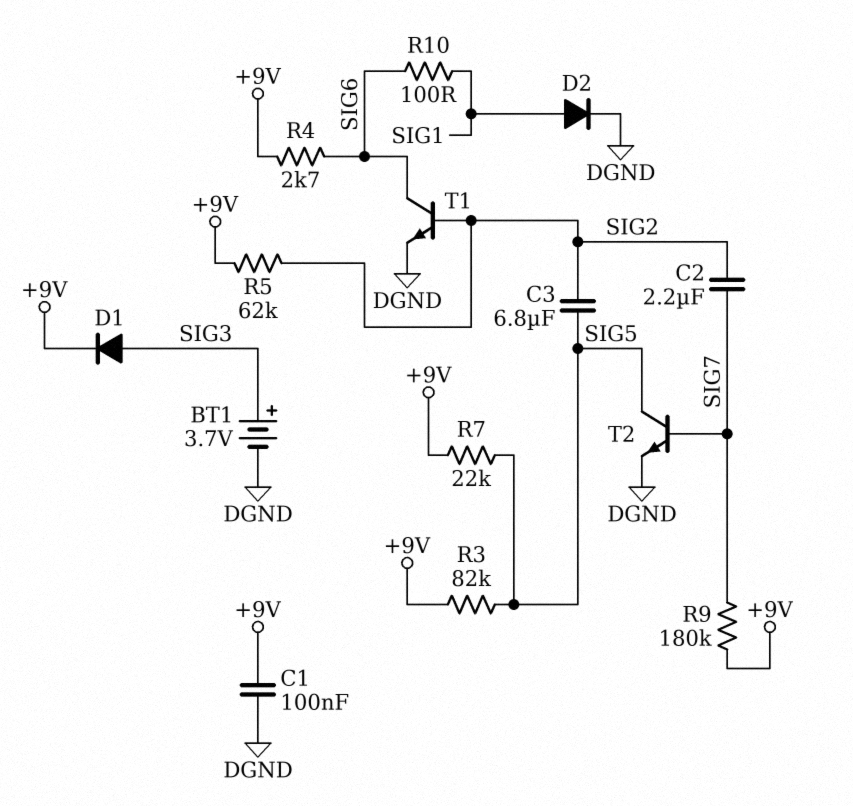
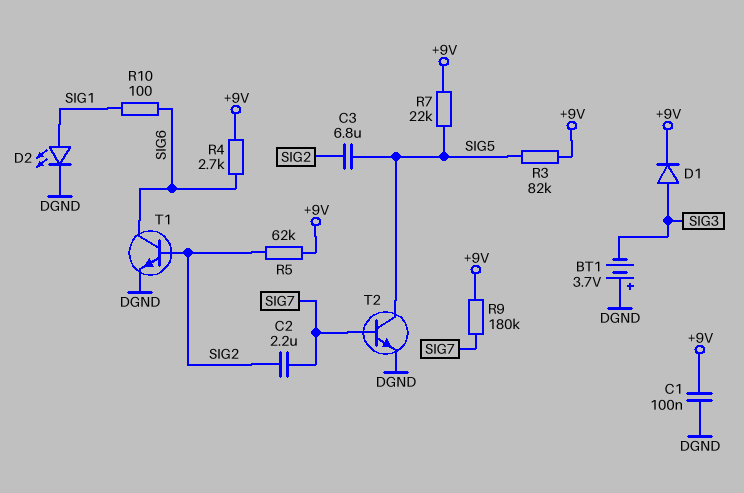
BT1: 3.7V (plus SIG3, minus DGND) -> 3.7V (plus DGND, minus SIG3)
D2: diode (A SIG1, K DGND) -> LED (A SIG1, K DGND)

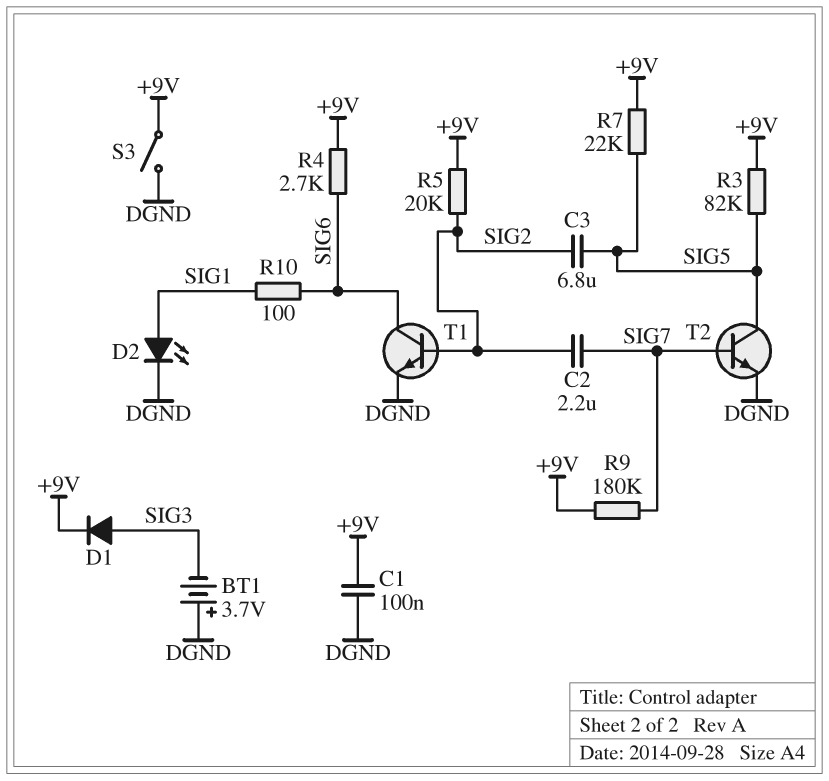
R5: 62k (+9V, SIG2) -> 20k (+9V, SIG2)
S3: none -> switch (+9V, DGND)

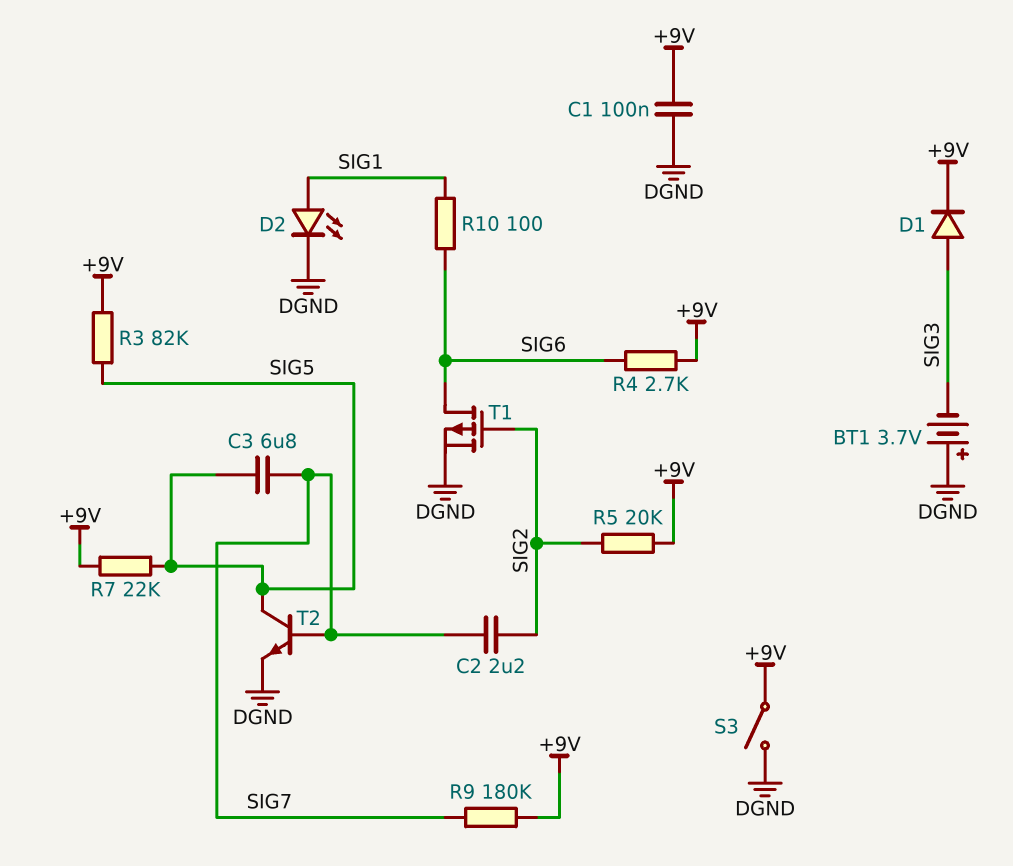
C3: 6.8uF (SIG2, SIG5) -> 6.8uF (SIG5, SIG7)
T1: NPN (B SIG2, C SIG6, E DGND) -> PMOS (G SIG2, D SIG6, S DGND)

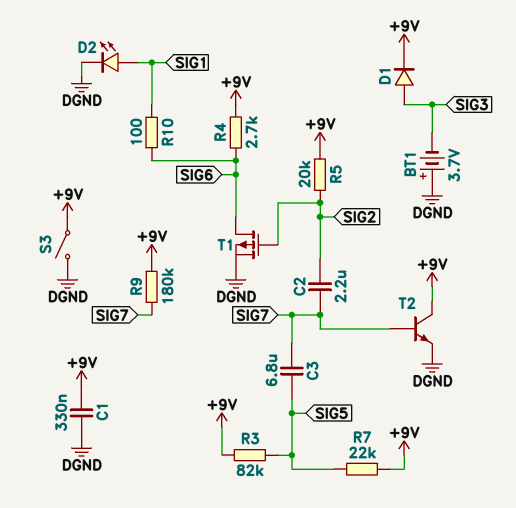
C1: 100nF (+9V, DGND) -> 330nF (+9V, DGND)
T2: NPN (B SIG7, C SIG5, E DGND) -> NPN (B SIG7, C +9V, E DGND)

